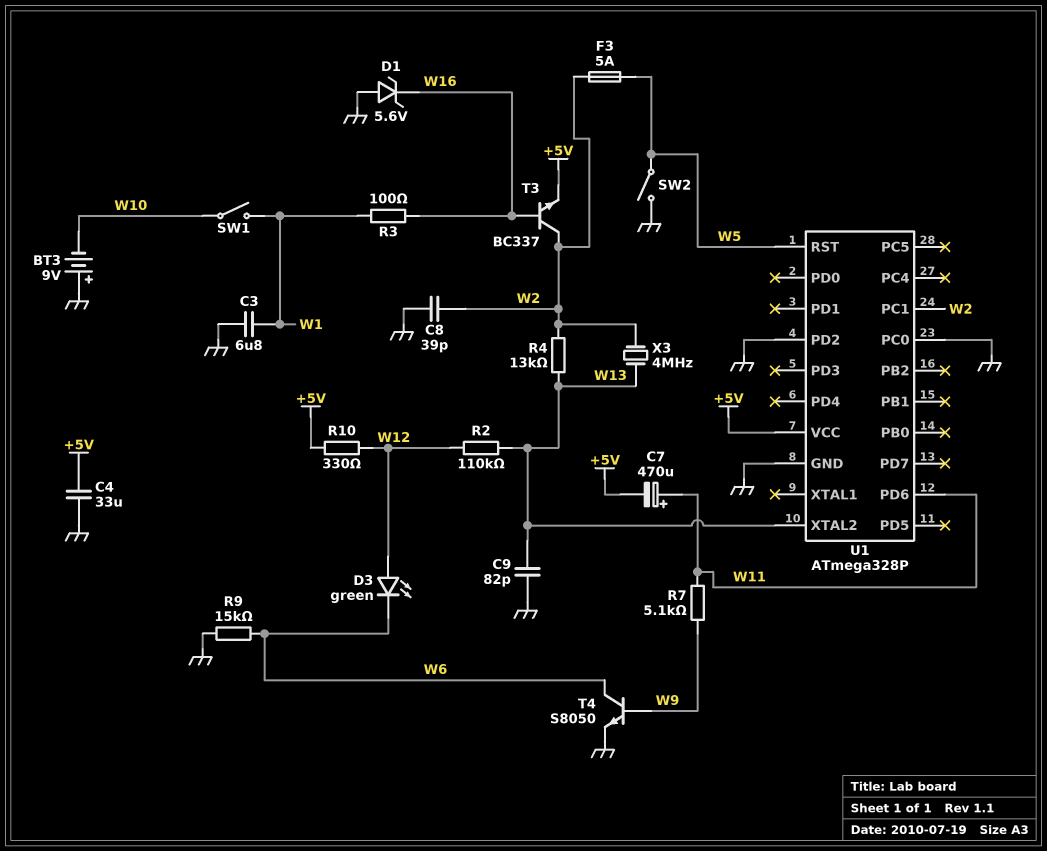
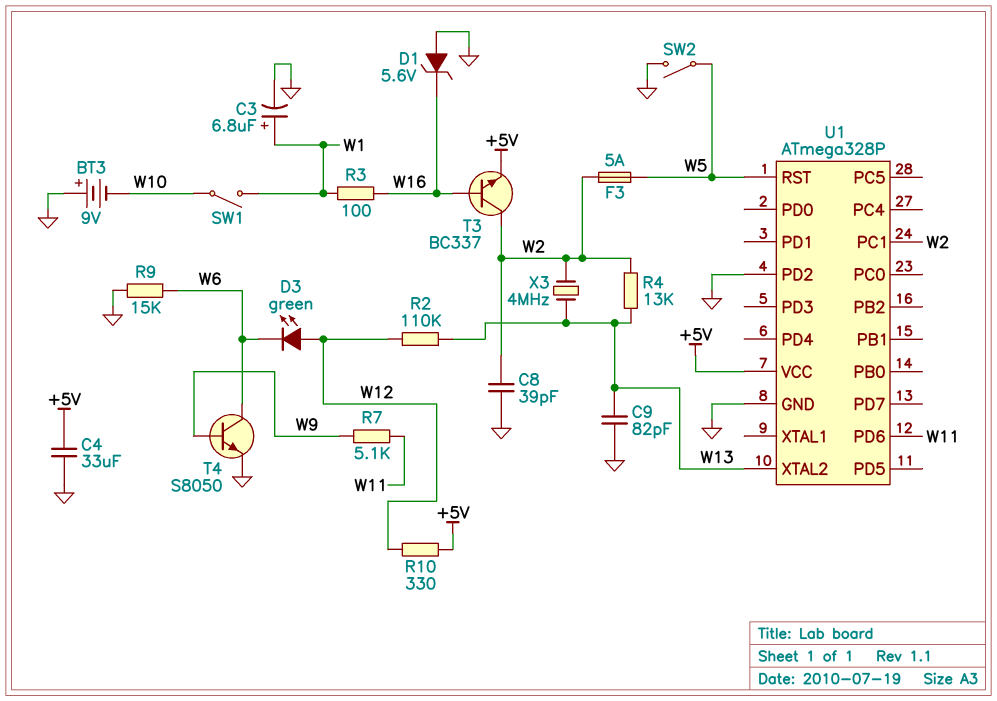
C3: 6.8uF (GND, W1) -> 6.8uF (plus W1, minus GND)
C7: 470uF (plus W11, minus +5V) -> none
U1 pin PC0: GND -> none

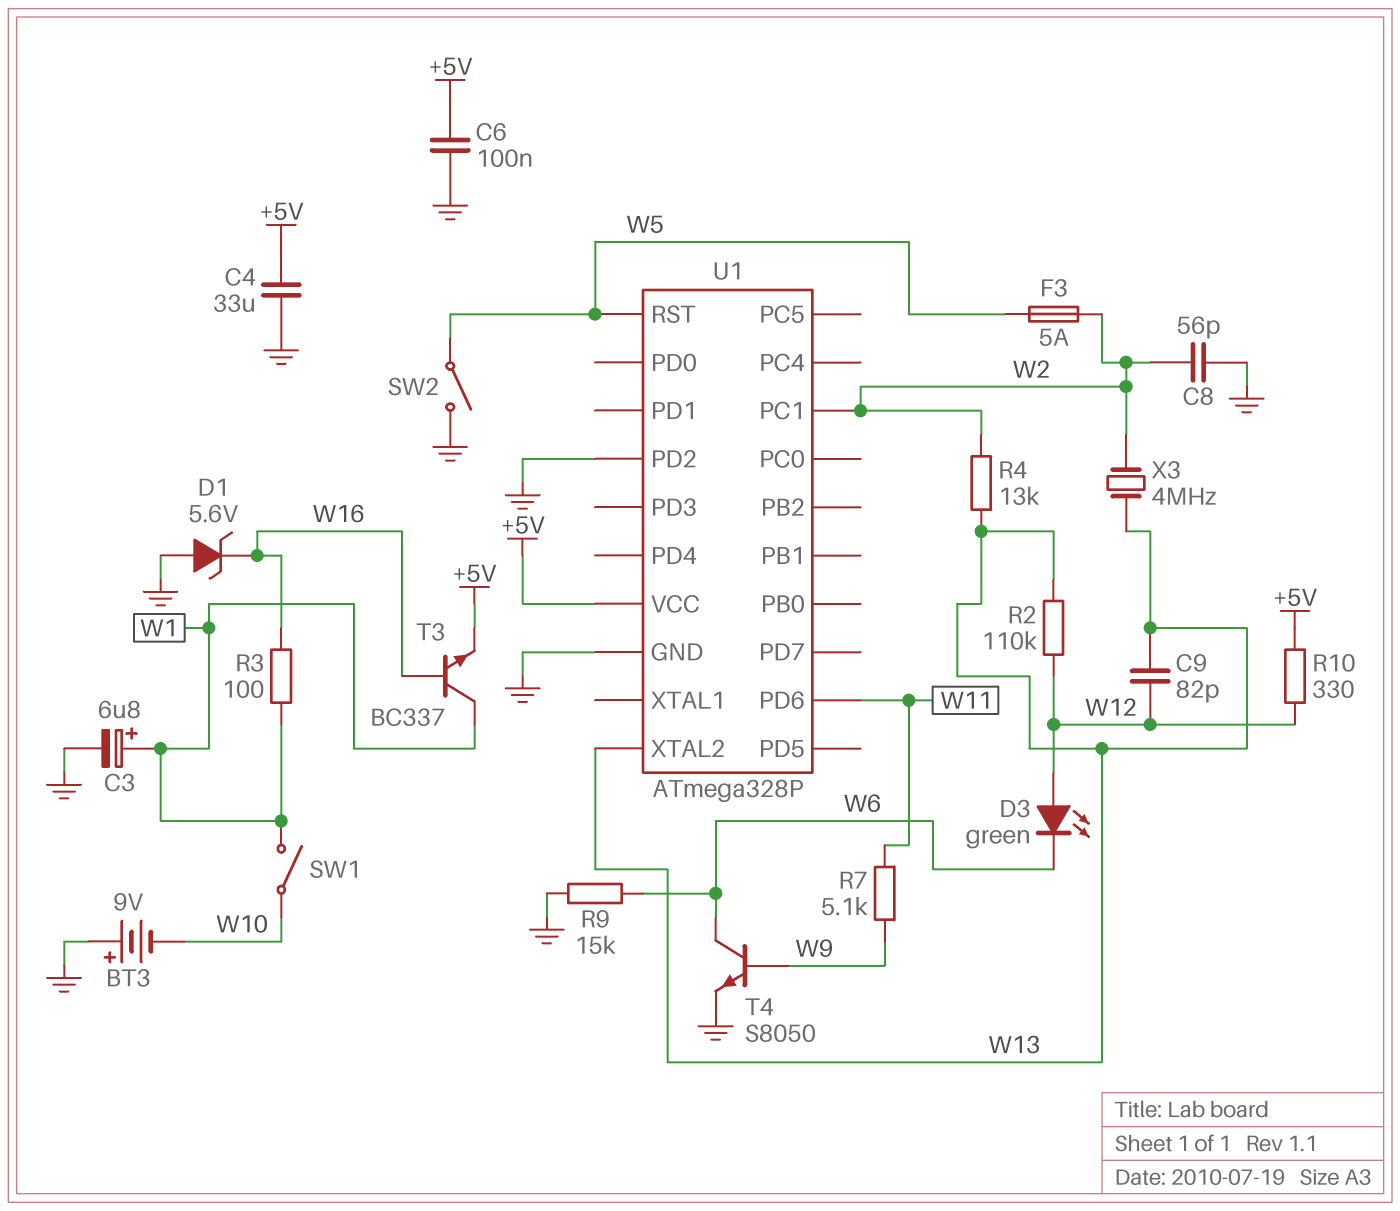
C6: none -> 100nF (+5V, GND)
C8: 39pF (GND, W2) -> 56pF (GND, W2)
C9: 82pF (GND, W13) -> 82pF (W12, W13)
T3: NPN BC337 (B W16, C W2, E +5V) -> NPN BC337 (B W16, C W1, E +5V)

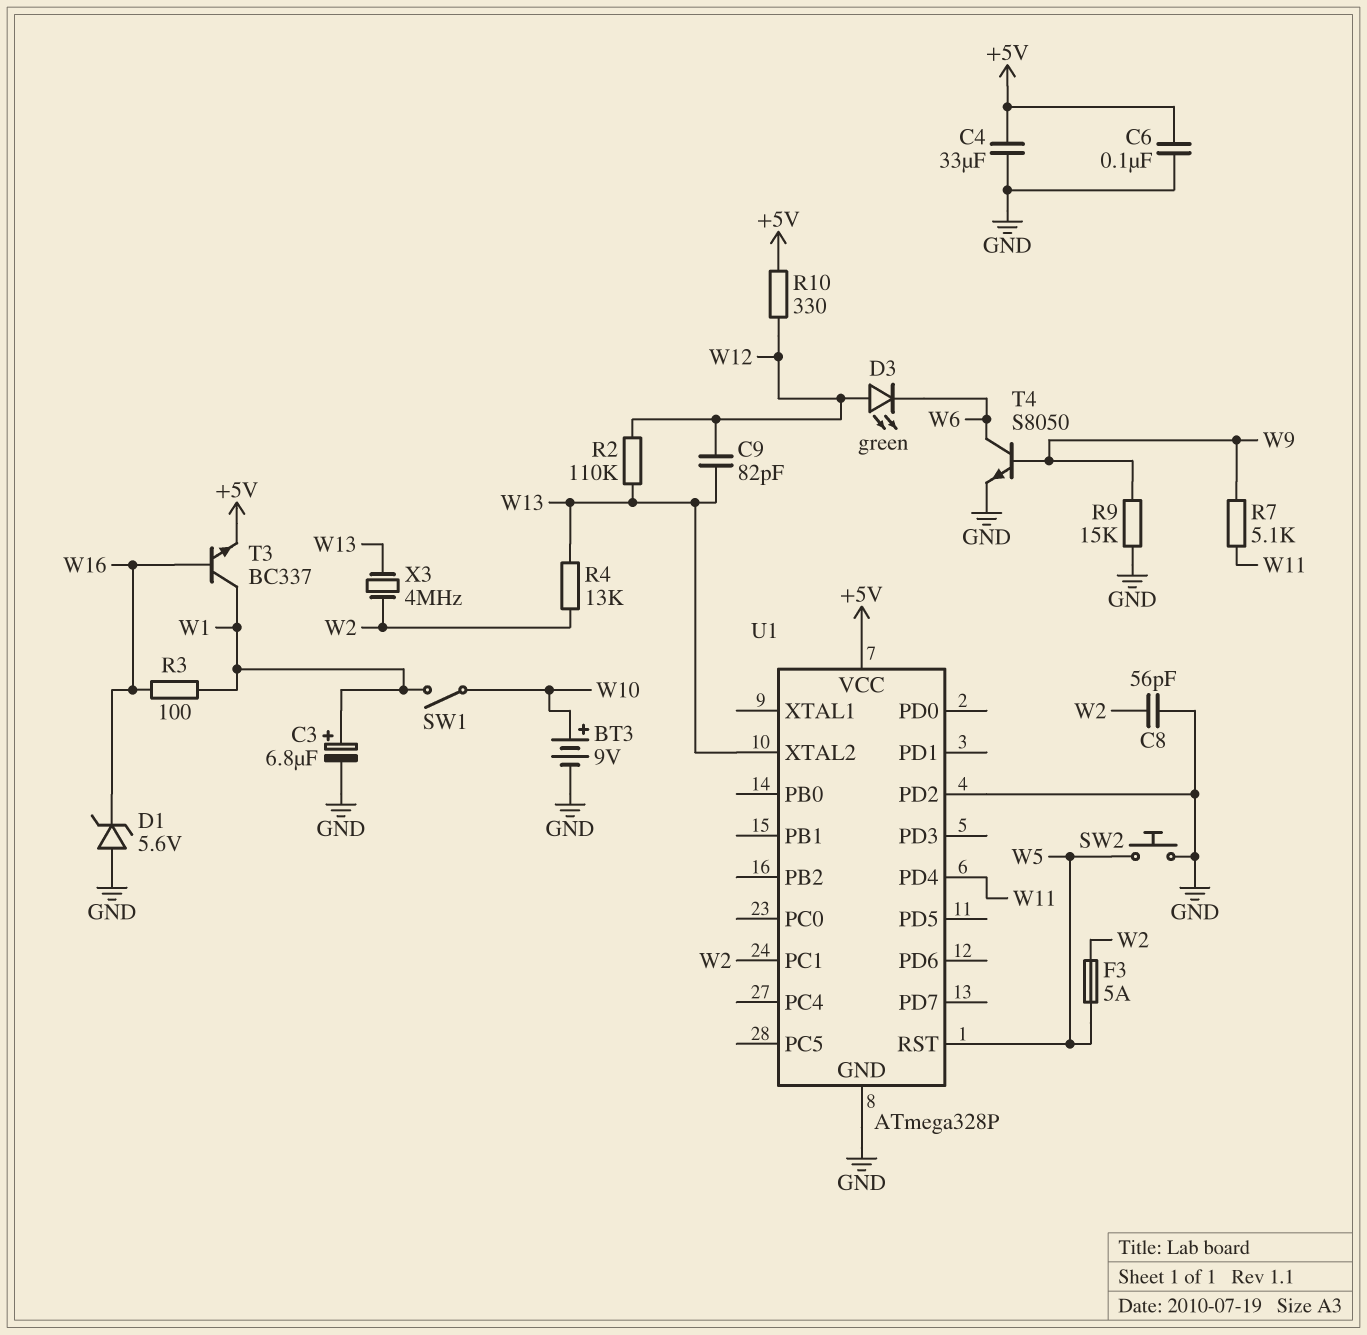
BT3: 9V (plus GND, minus W10) -> 9V (plus W10, minus GND)
R9: 15k (GND, W6) -> 15k (GND, W9)
SW2: switch (GND, W5) -> button (GND, W5)
U1 pin PD4: none -> W11
U1 pin PD6: W11 -> none

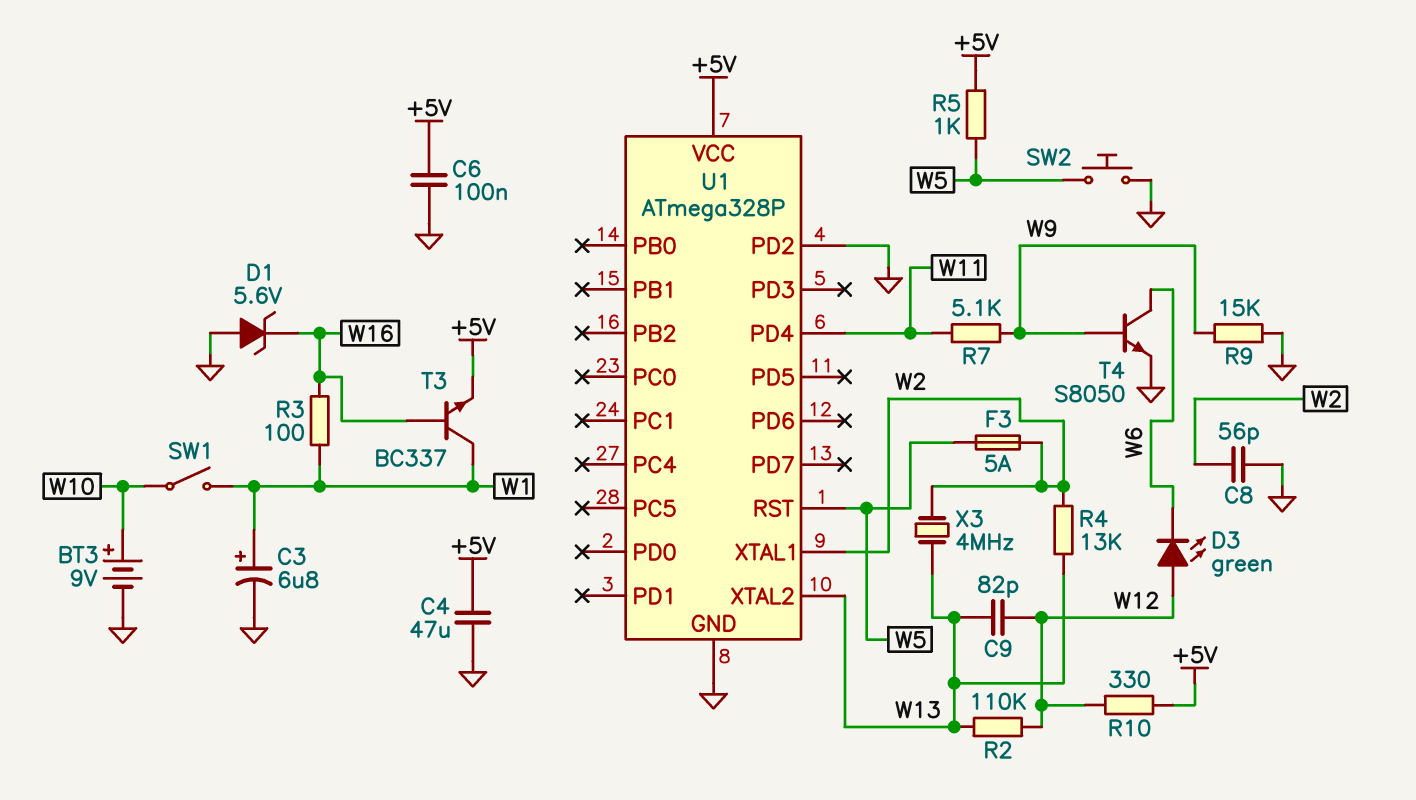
C4: 33uF (+5V, GND) -> 47uF (+5V, GND)
R5: none -> 1k (+5V, W5)
U1 pin PC1: W2 -> none
U1 pin XTAL1: none -> W2

